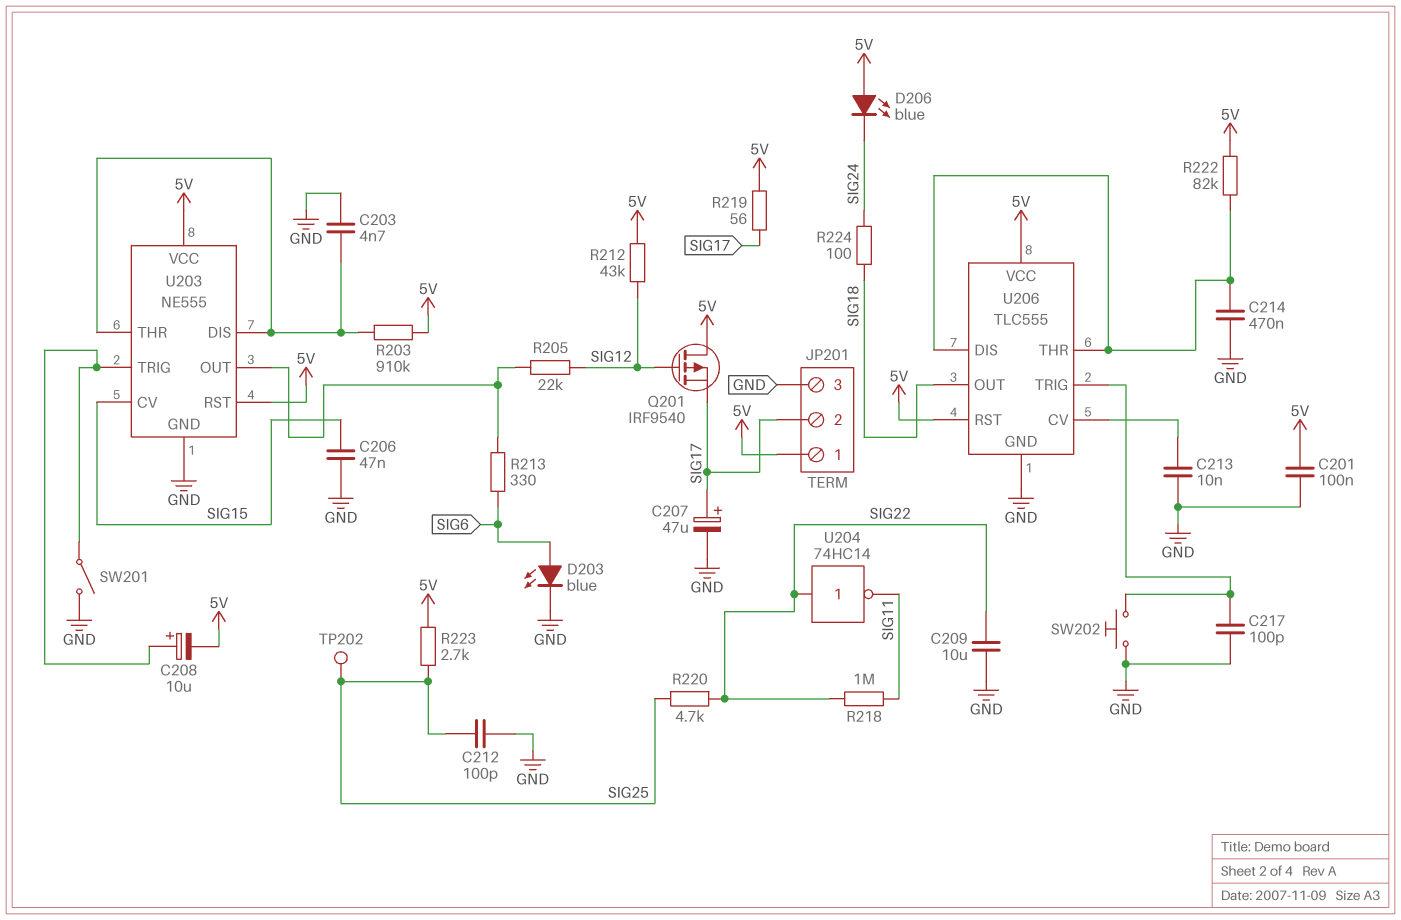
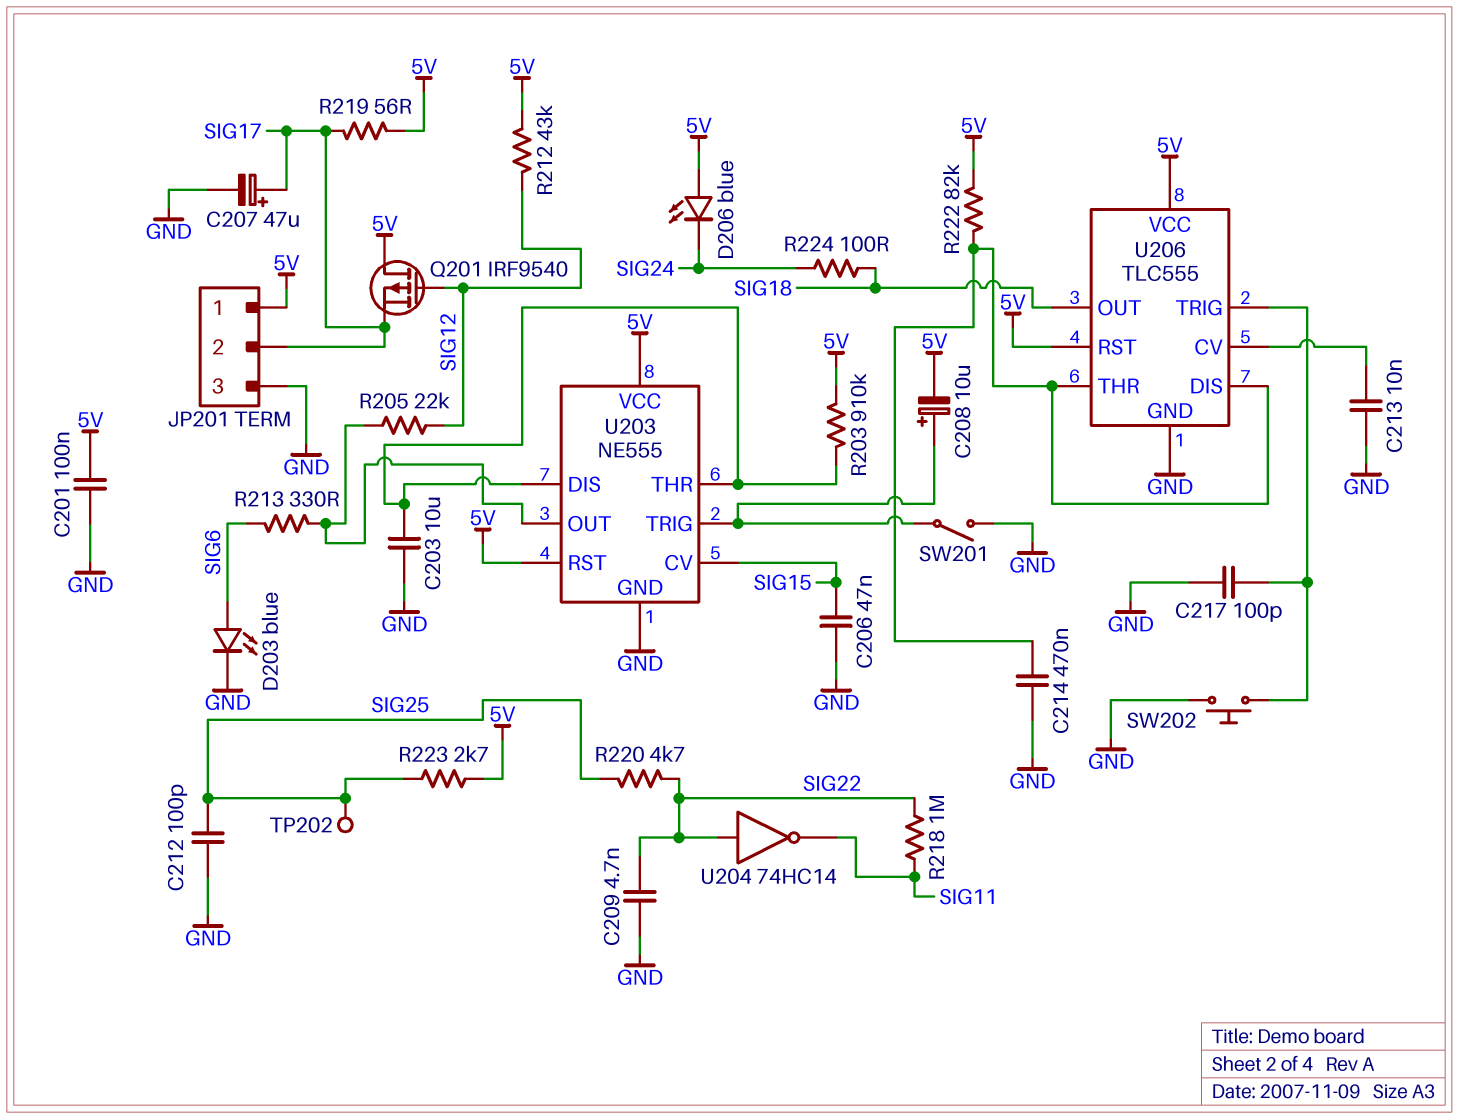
C203: 4.7nF (GND, U203/DIS) -> 10uF (GND, U203/DIS)
C209: 10uF (GND, SIG22) -> 4.7nF (GND, SIG22)

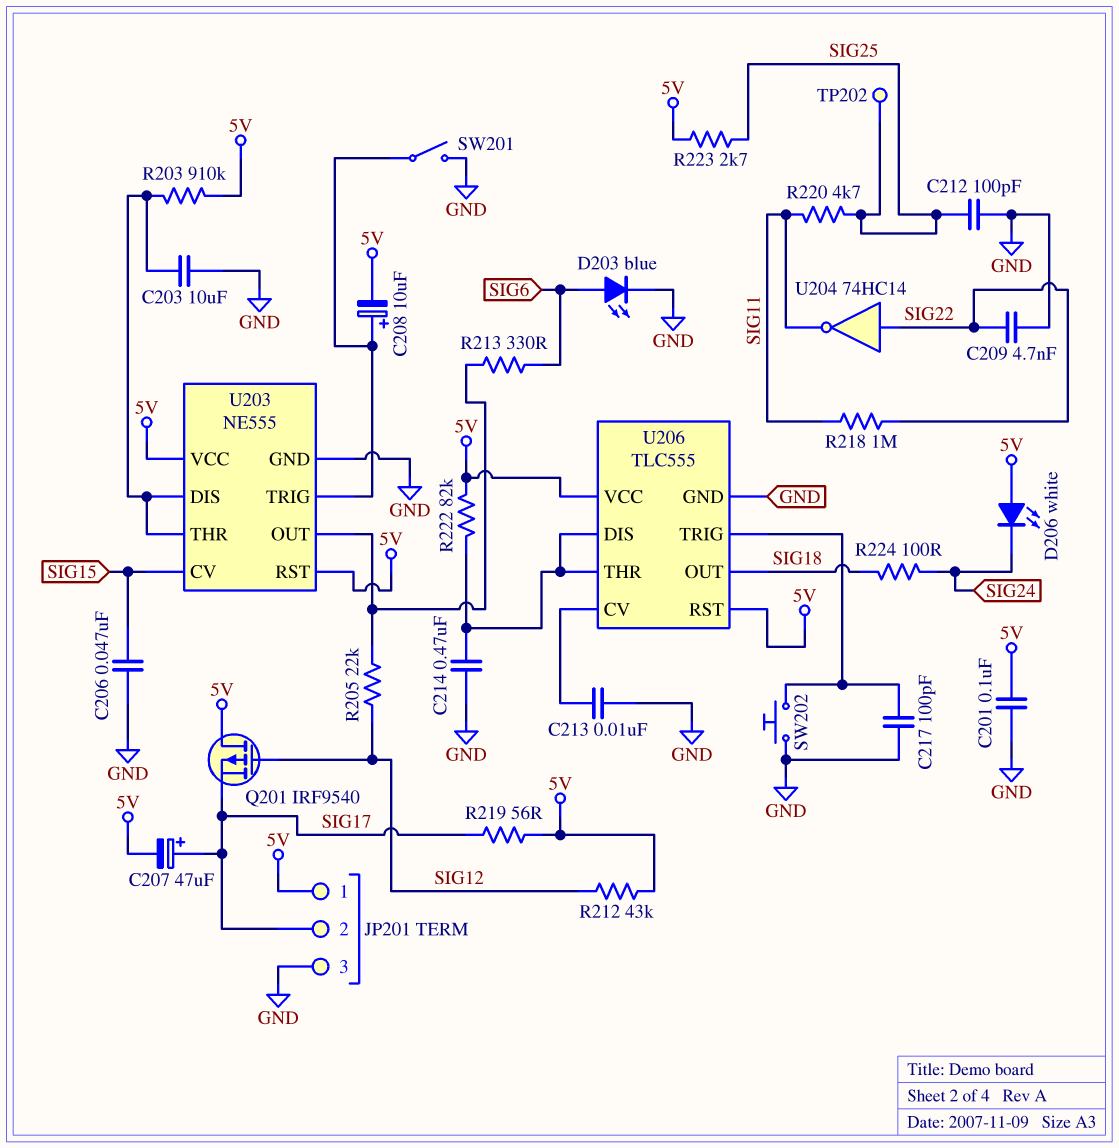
C207: 47uF (plus SIG17, minus GND) -> 47uF (plus SIG17, minus 5V)
D206: LED blue (A 5V, K SIG24) -> LED white (A 5V, K SIG24)
R220: 4.7k (SIG22, SIG25) -> 4.7k (SIG11, SIG25)

